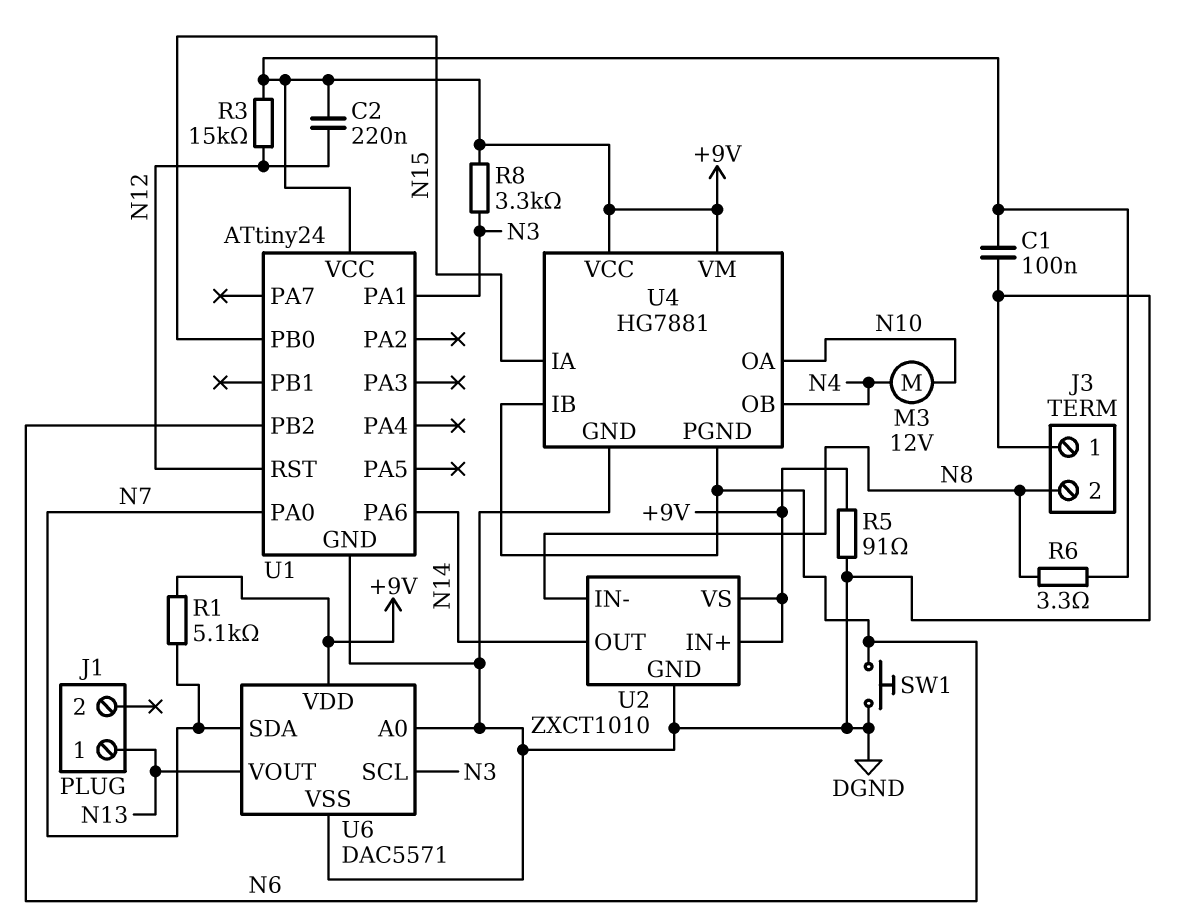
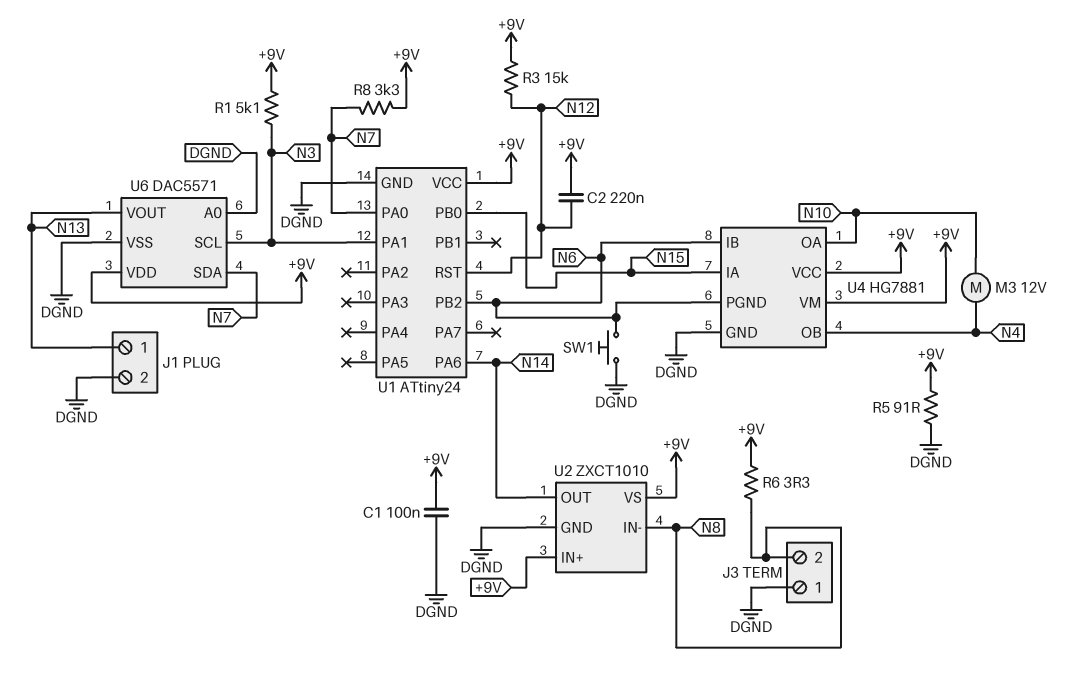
J1 pin 2: none -> DGND
R1: 5.1k (+9V, N7) -> 5.1k (+9V, N3)
R8: 3.3k (+9V, N3) -> 3.3k (+9V, N7)

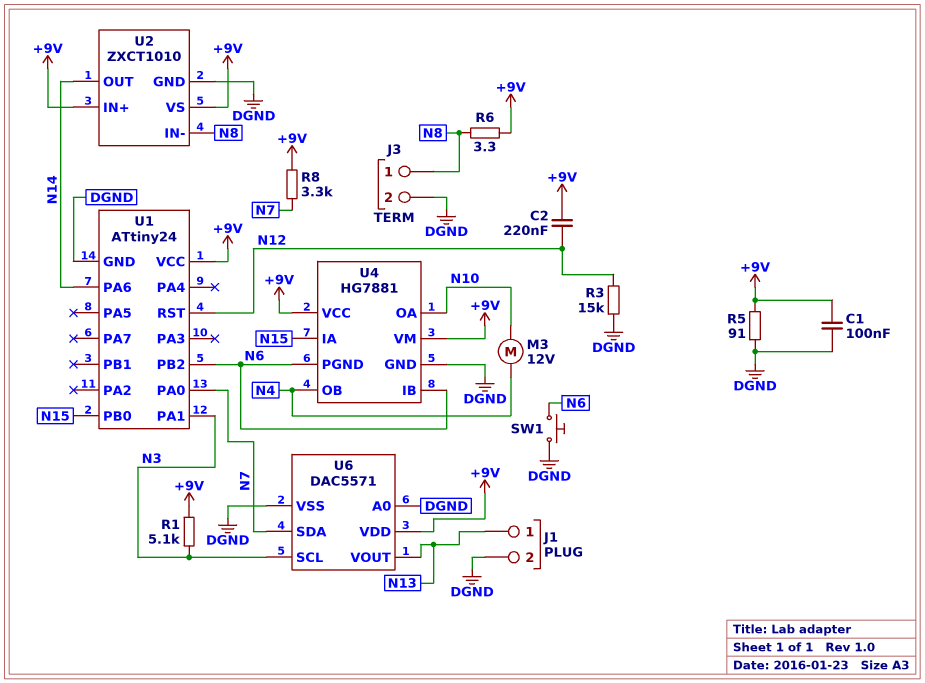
J3 pin 1: DGND -> N8
J3 pin 2: N8 -> DGND
R3: 15k (+9V, N12) -> 15k (DGND, N12)

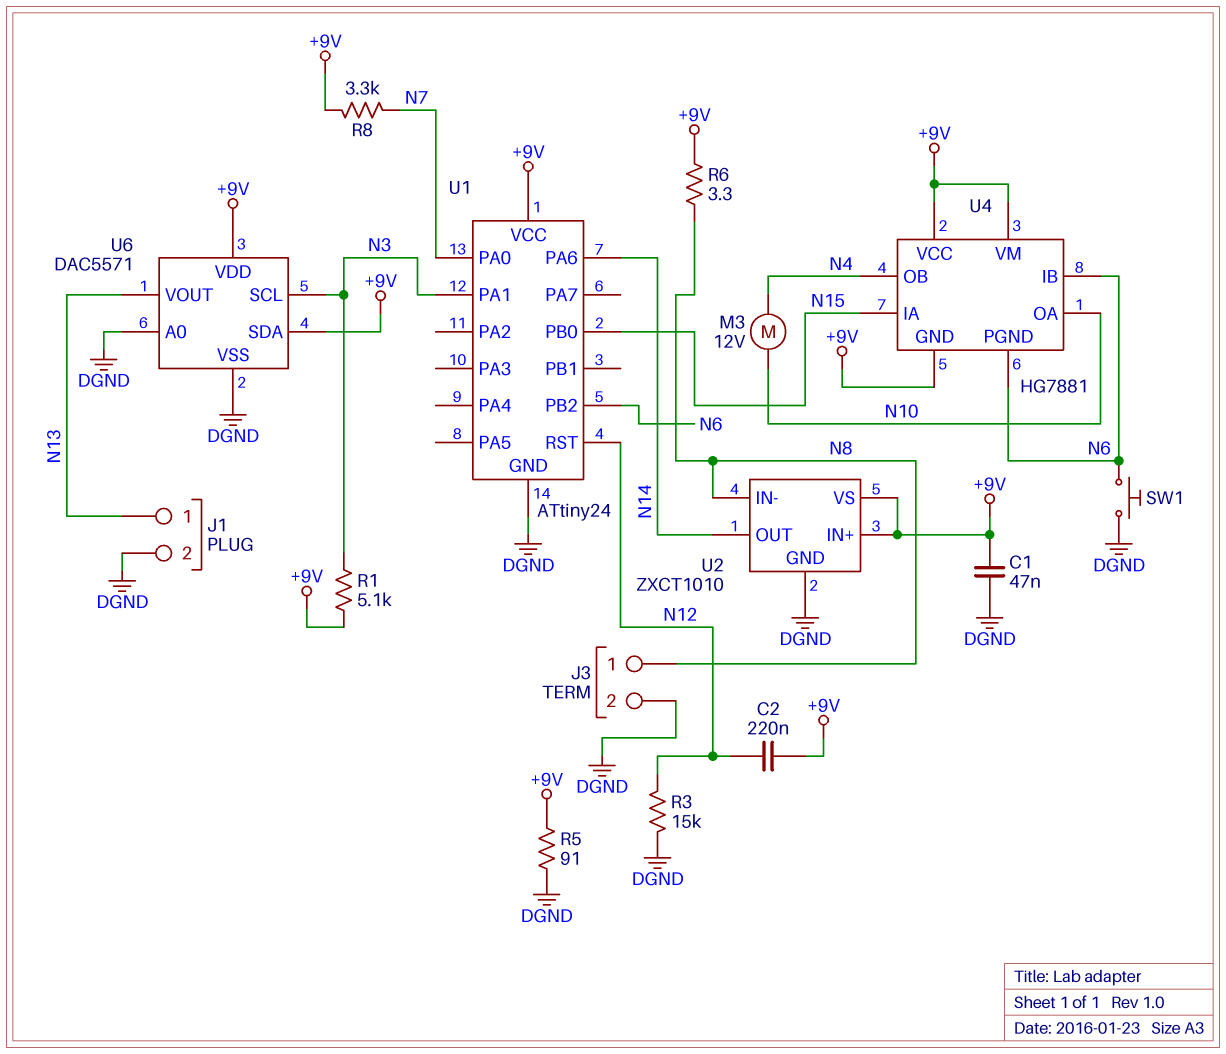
C1: 100nF (+9V, DGND) -> 47nF (+9V, DGND)
U4 pin GND: DGND -> +9V
U6 pin SDA: N7 -> +9V

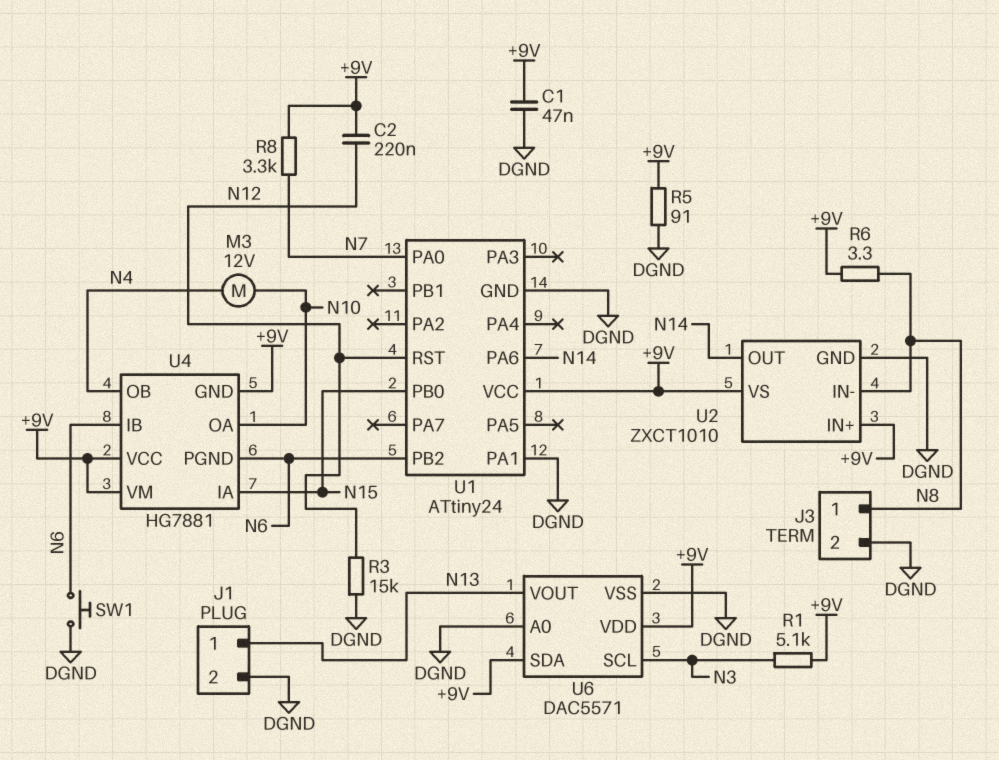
U1 pin PA1: N3 -> DGND

